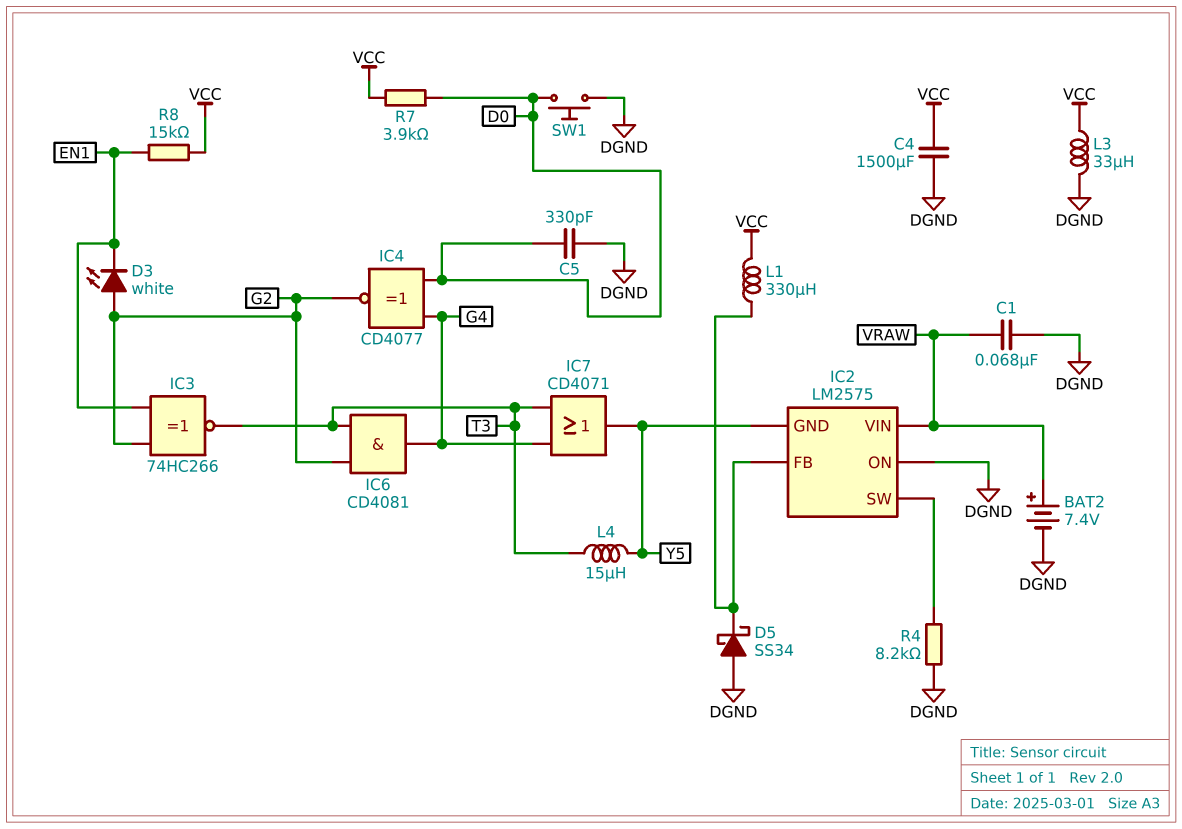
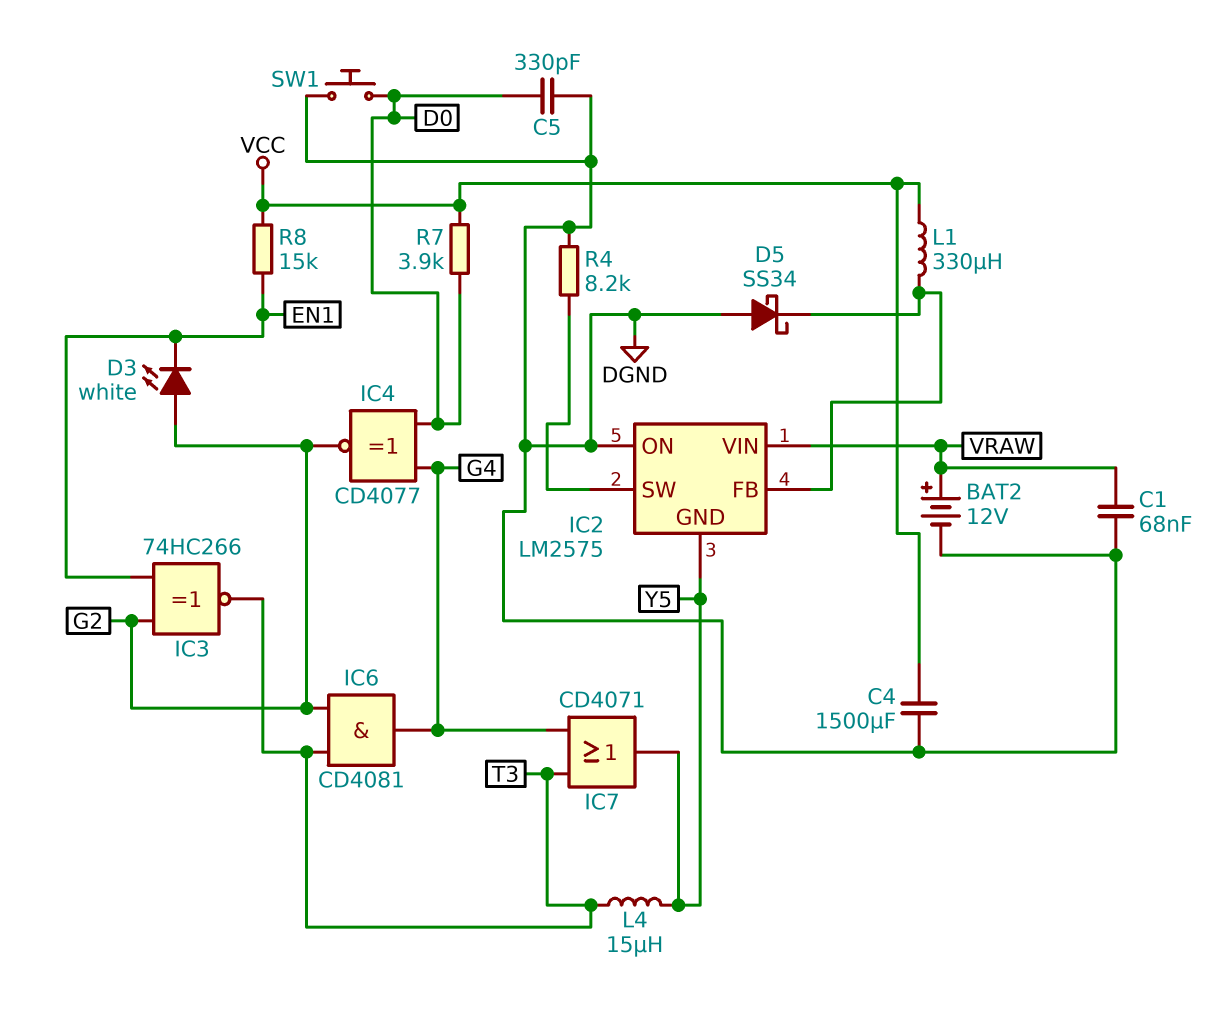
BAT2: 7.4V (plus VRAW, minus DGND) -> 12V (plus VRAW, minus DGND)
L3: 33uH (DGND, VCC) -> none

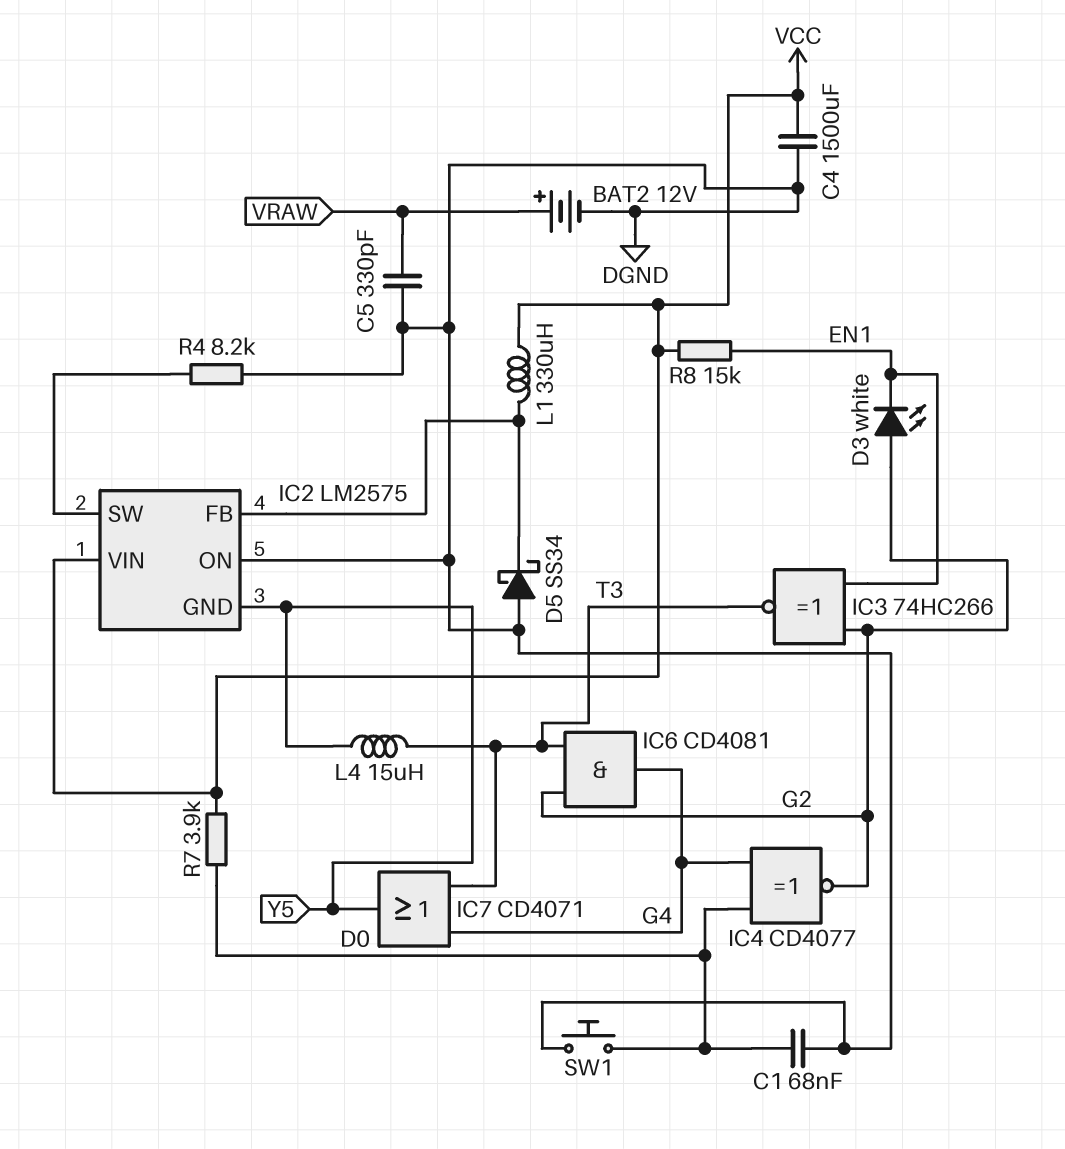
C1: 68nF (DGND, VRAW) -> 68nF (D0, DGND)
C5: 330pF (D0, DGND) -> 330pF (DGND, VRAW)
IC2 pin VIN: VRAW -> VCC

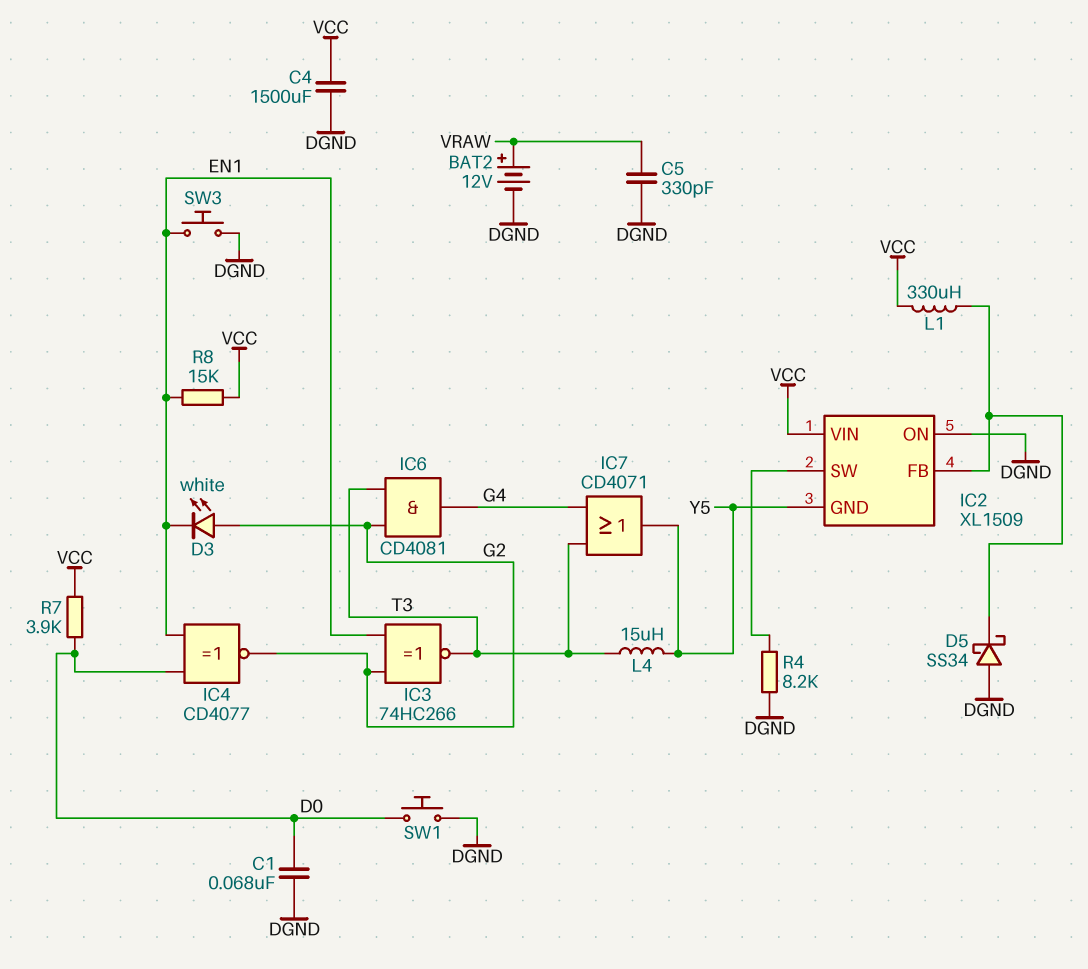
IC2: LM2575 -> XL1509
IC4: XNOR CD4077 (in D0, in G4, out G2) -> XNOR CD4077 (in D0, in EN1, out G2)
SW3: none -> button (DGND, EN1)

